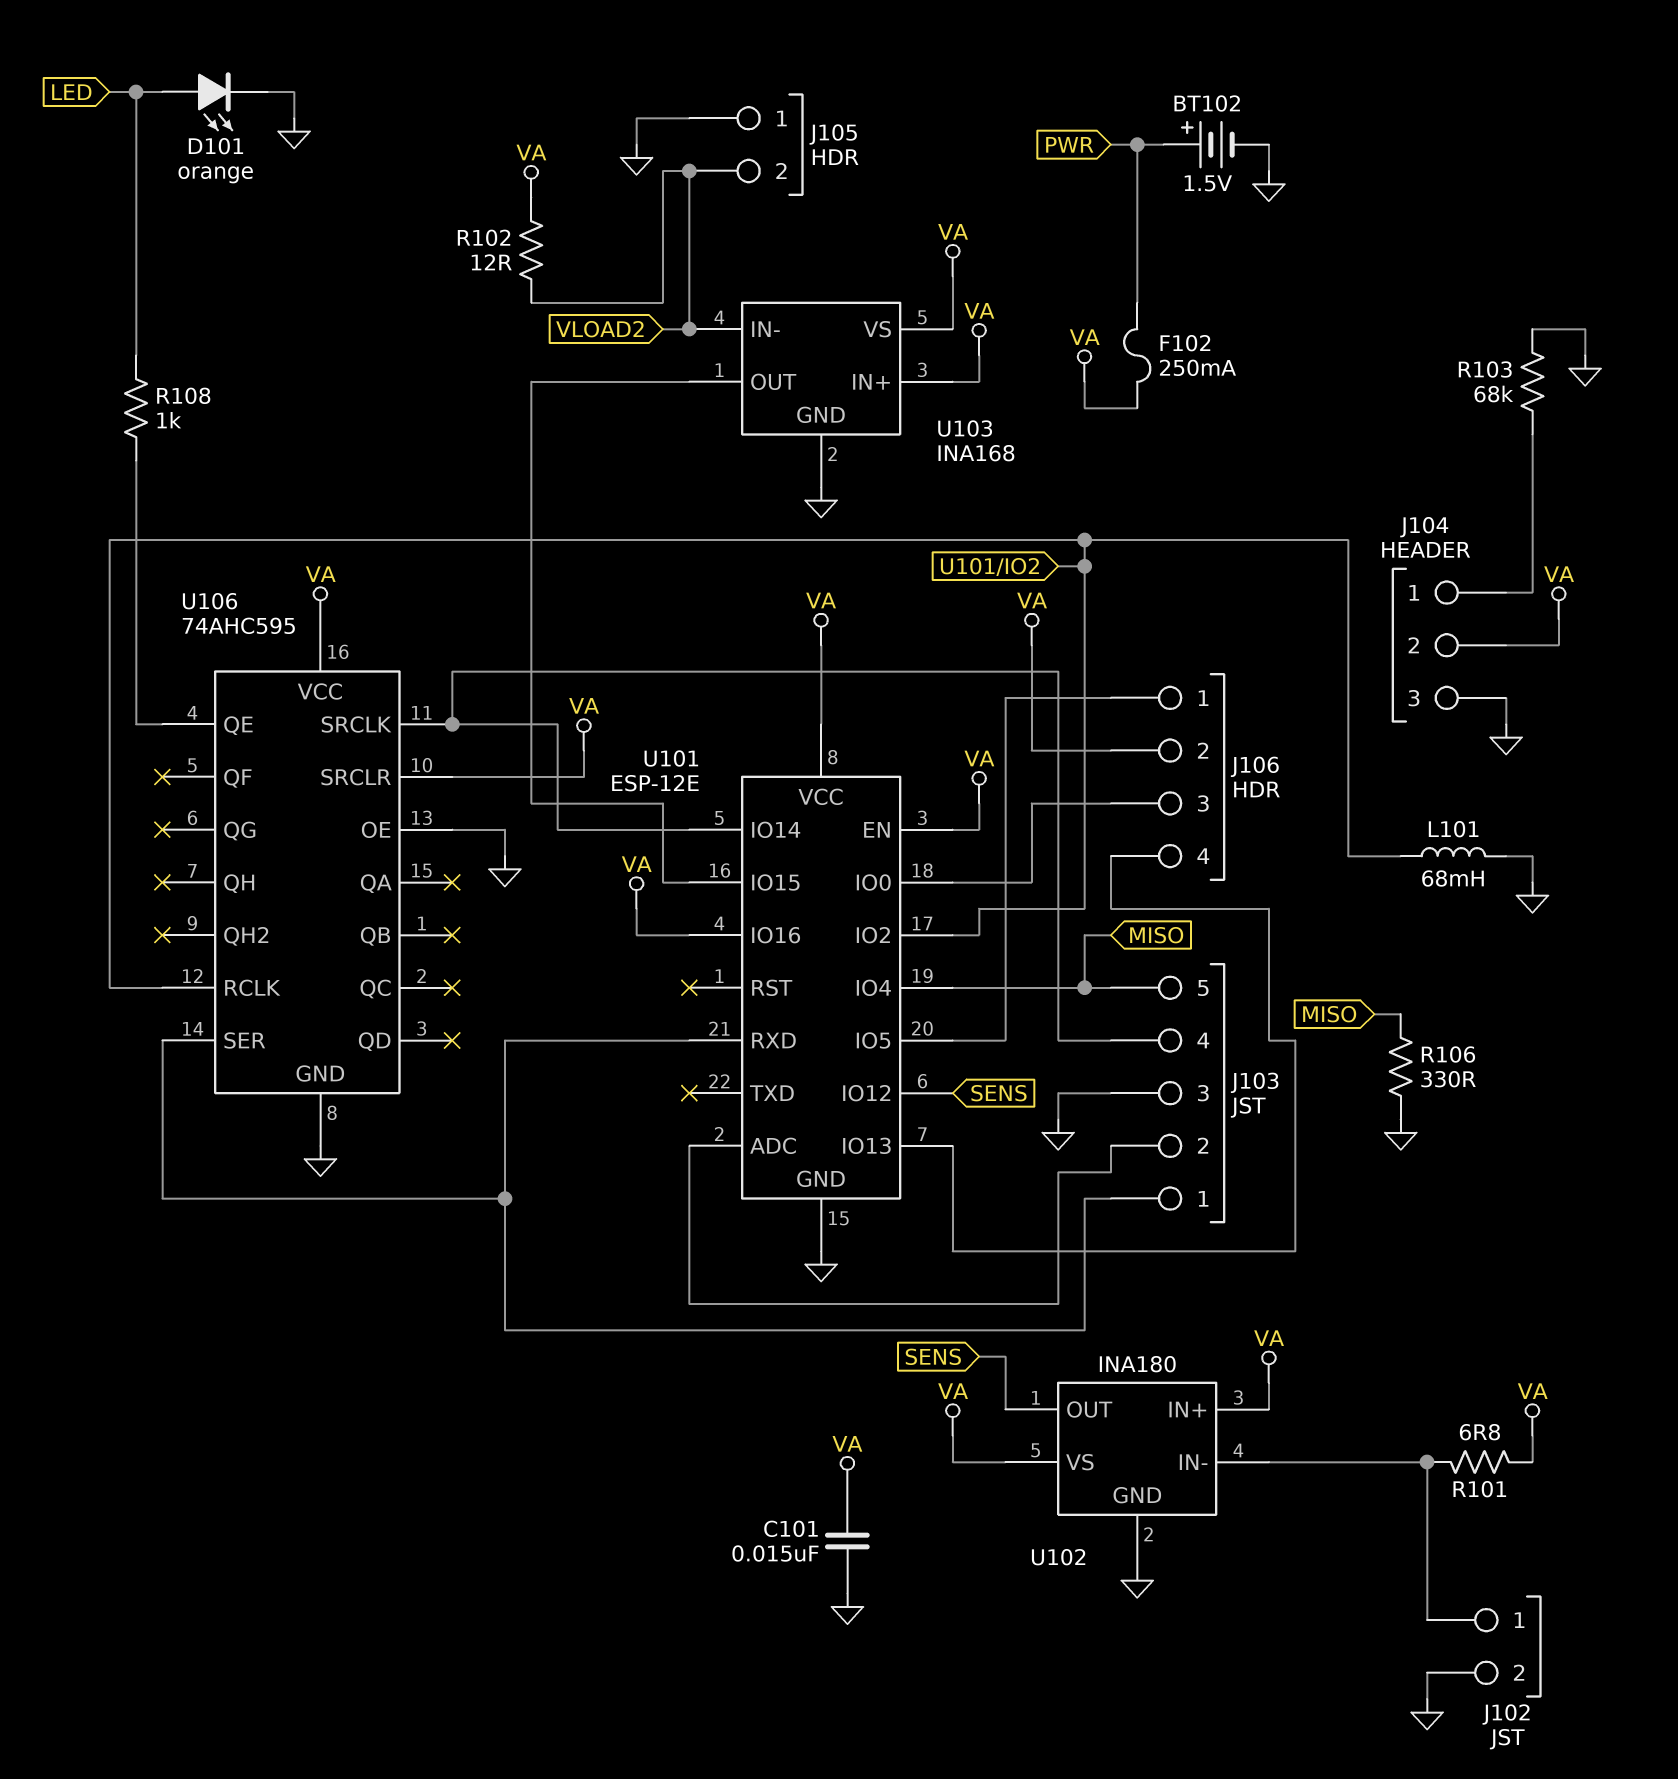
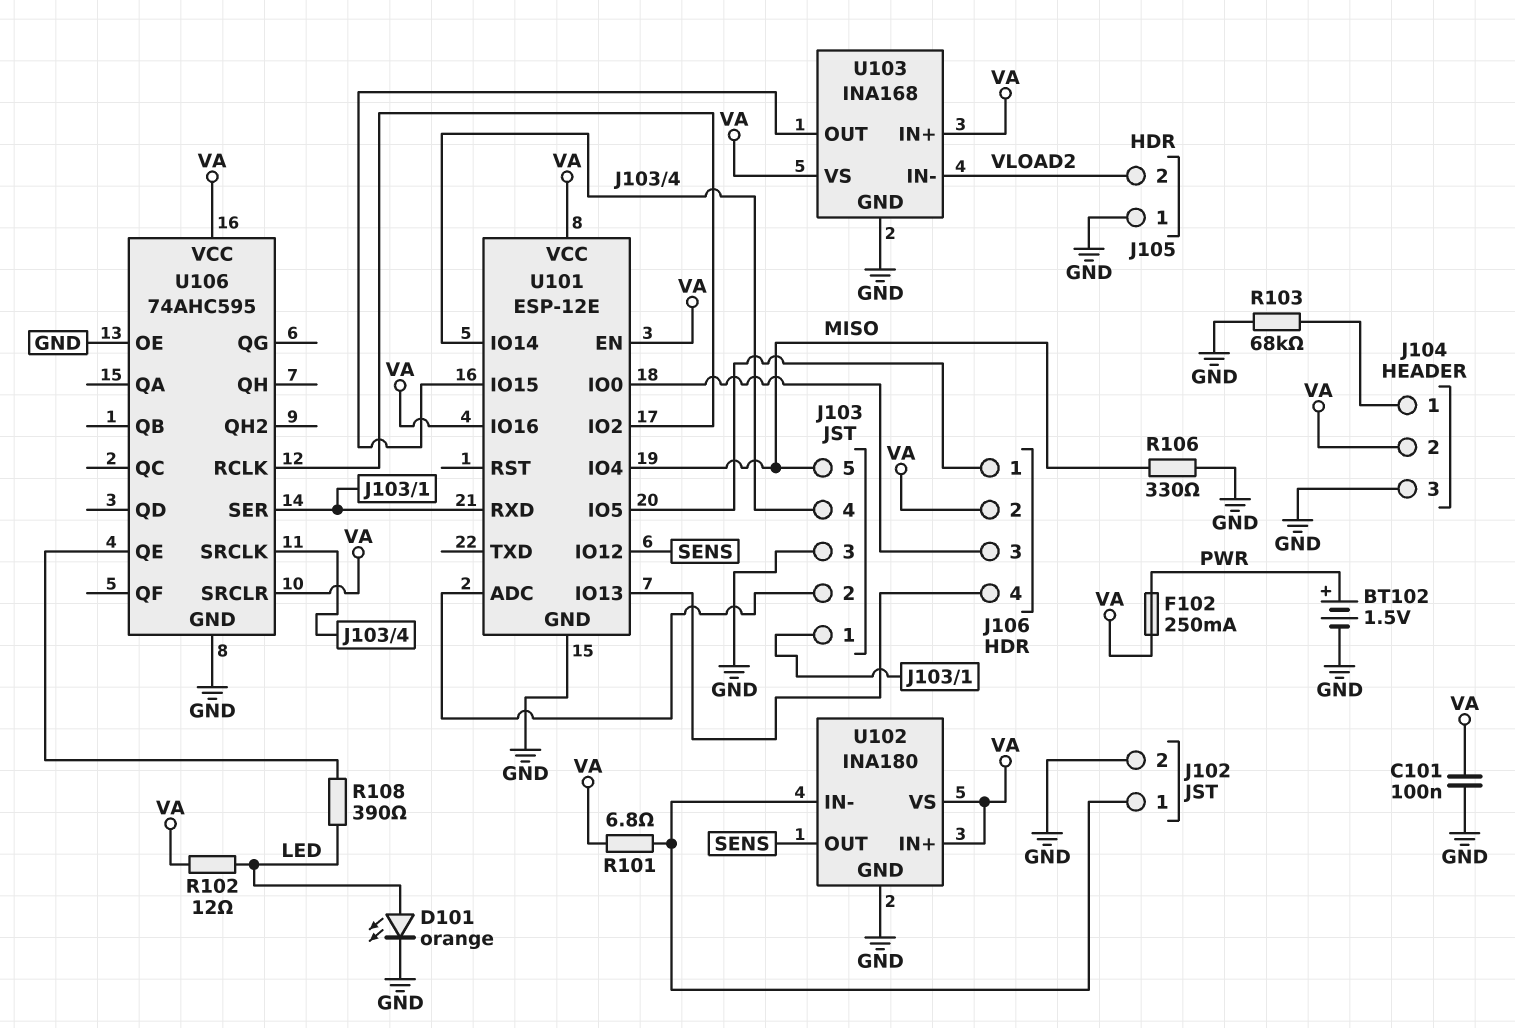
C101: 15nF (GND, VA) -> 100nF (GND, VA)
L101: 68mH (GND, U101/IO2) -> none
R102: 12 (VA, VLOAD2) -> 12 (LED, VA)
R108: 1k (LED, U106/QE) -> 390 (LED, U106/QE)

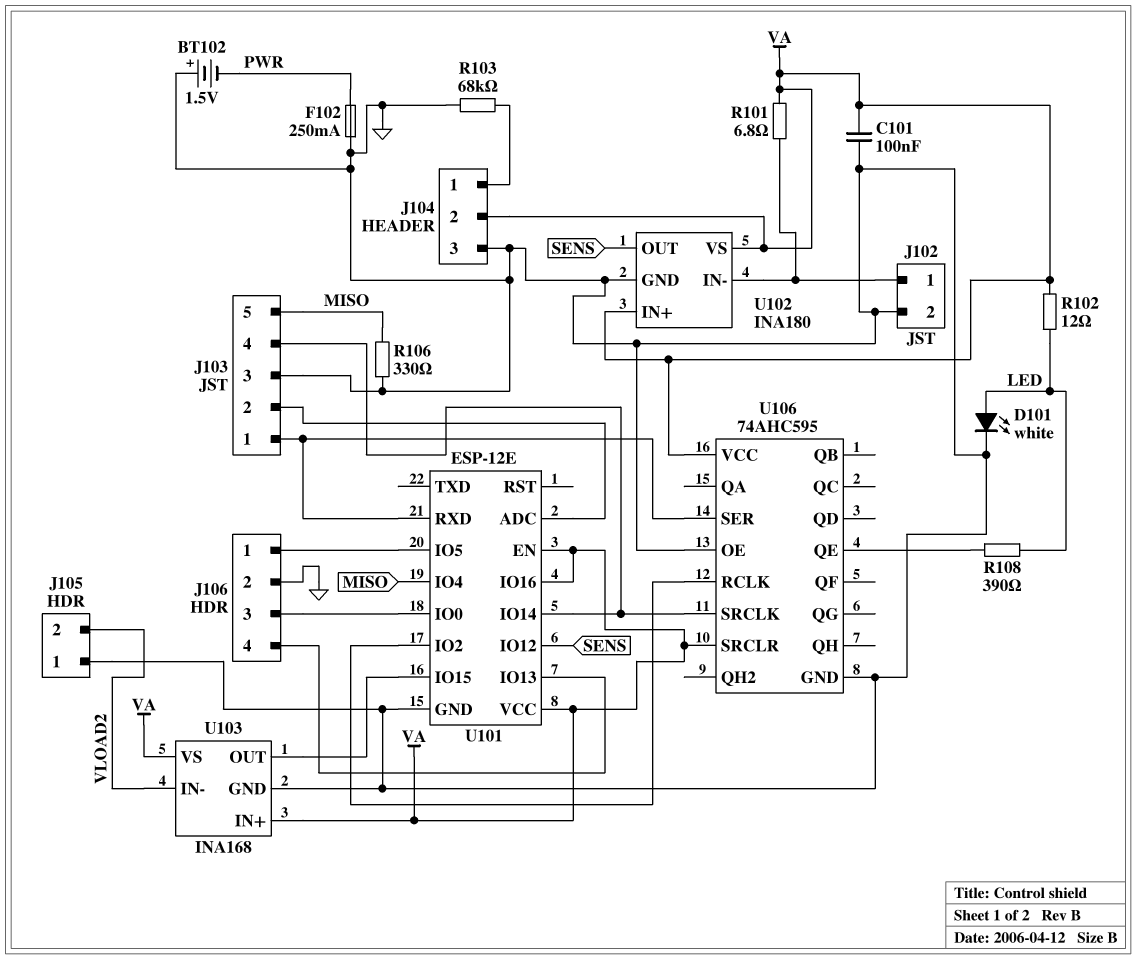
BT102: 1.5V (plus PWR, minus GND) -> 1.5V (plus GND, minus PWR)
D101: LED orange (A LED, K GND) -> LED white (A LED, K GND)
F102: 250mA (PWR, VA) -> 250mA (GND, PWR)
J106 pin 2: VA -> GND

